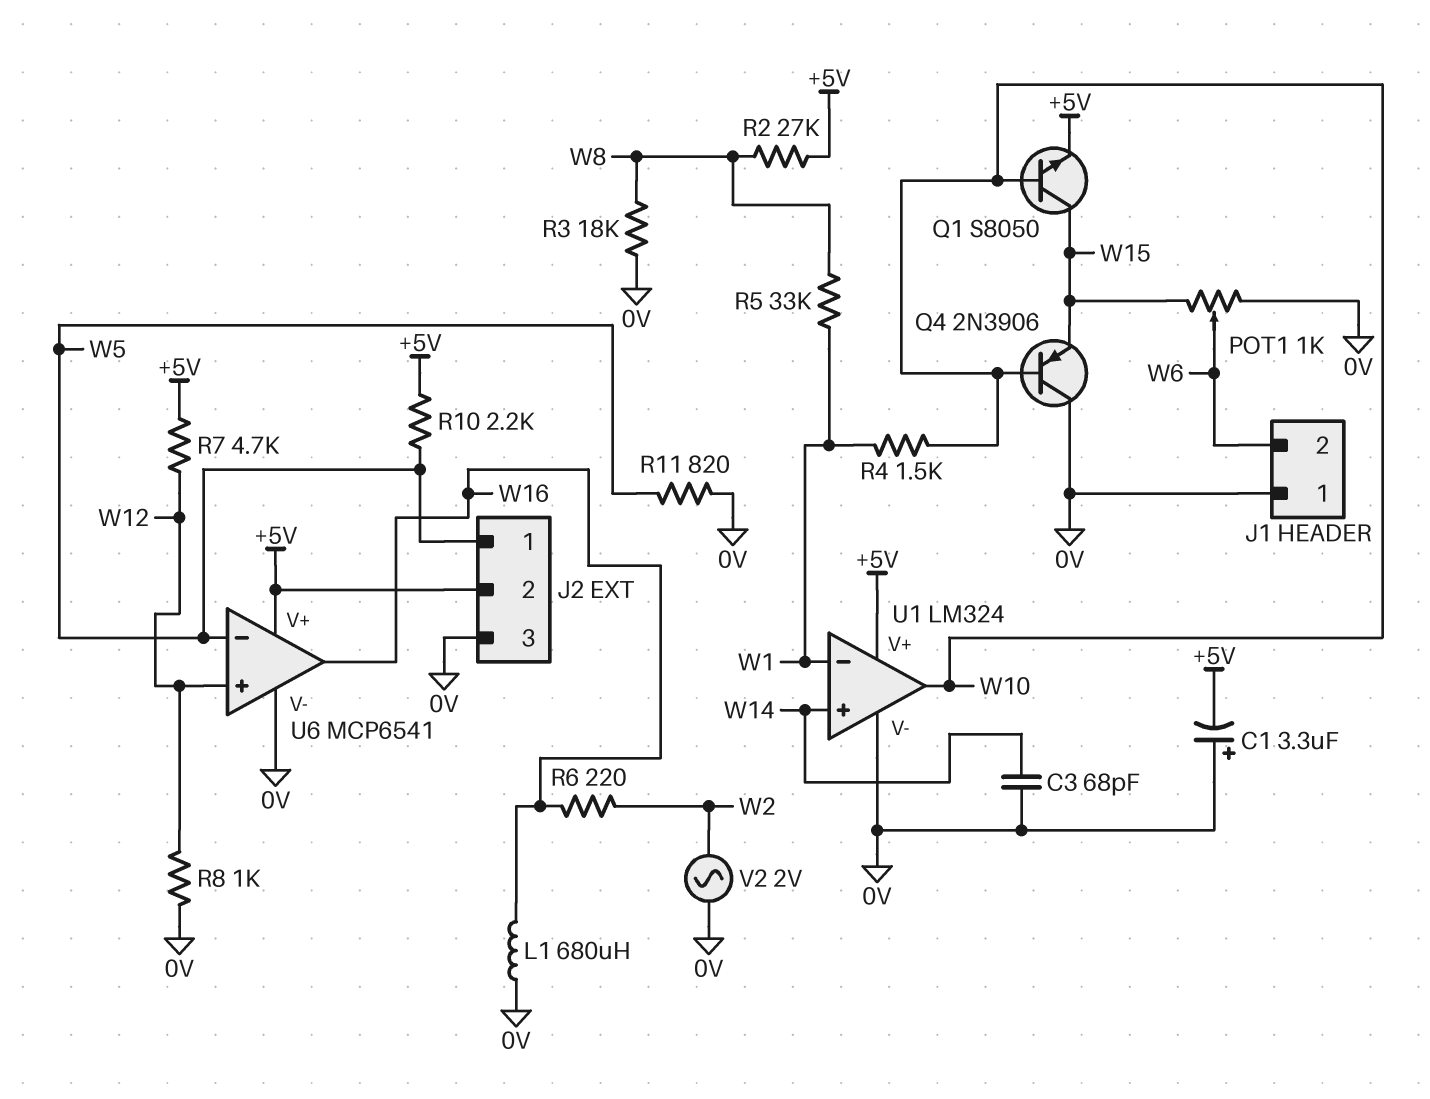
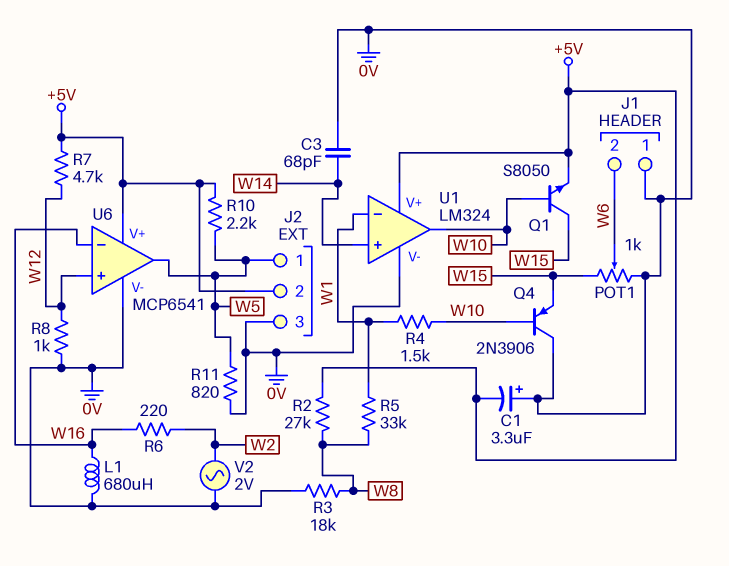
U6 pin in-: W5 -> W16
U6 pin out: W16 -> W5

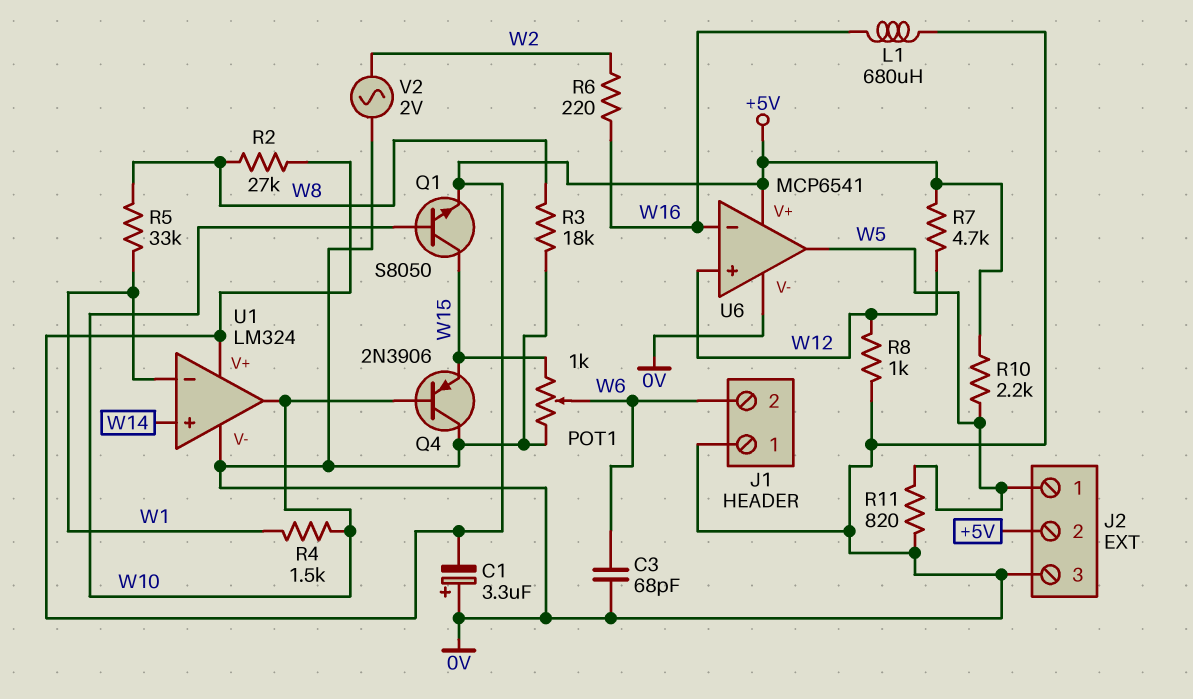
C3: 68pF (0V, W14) -> 68pF (0V, W6)

